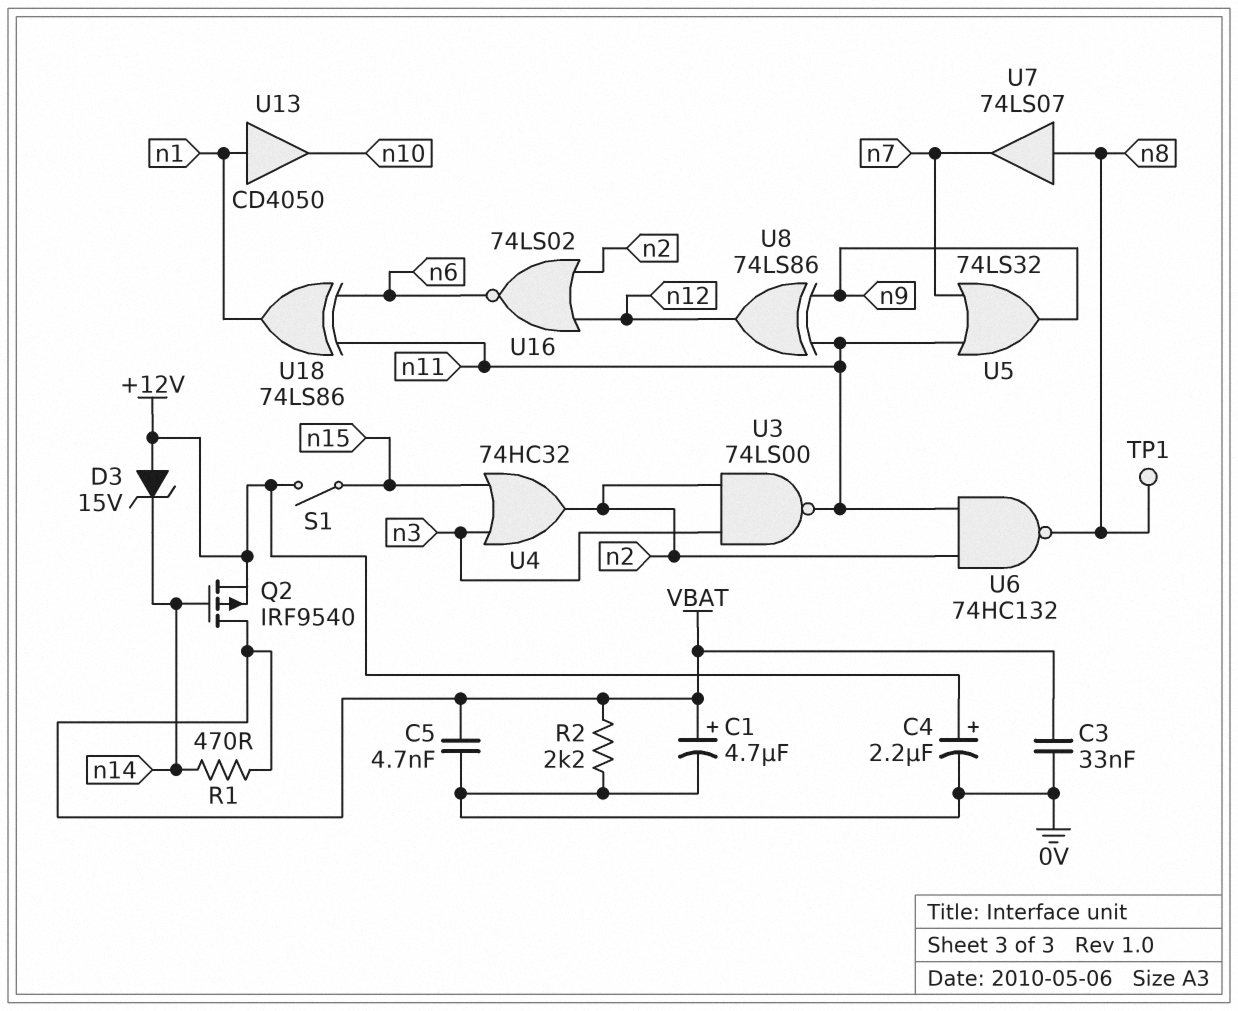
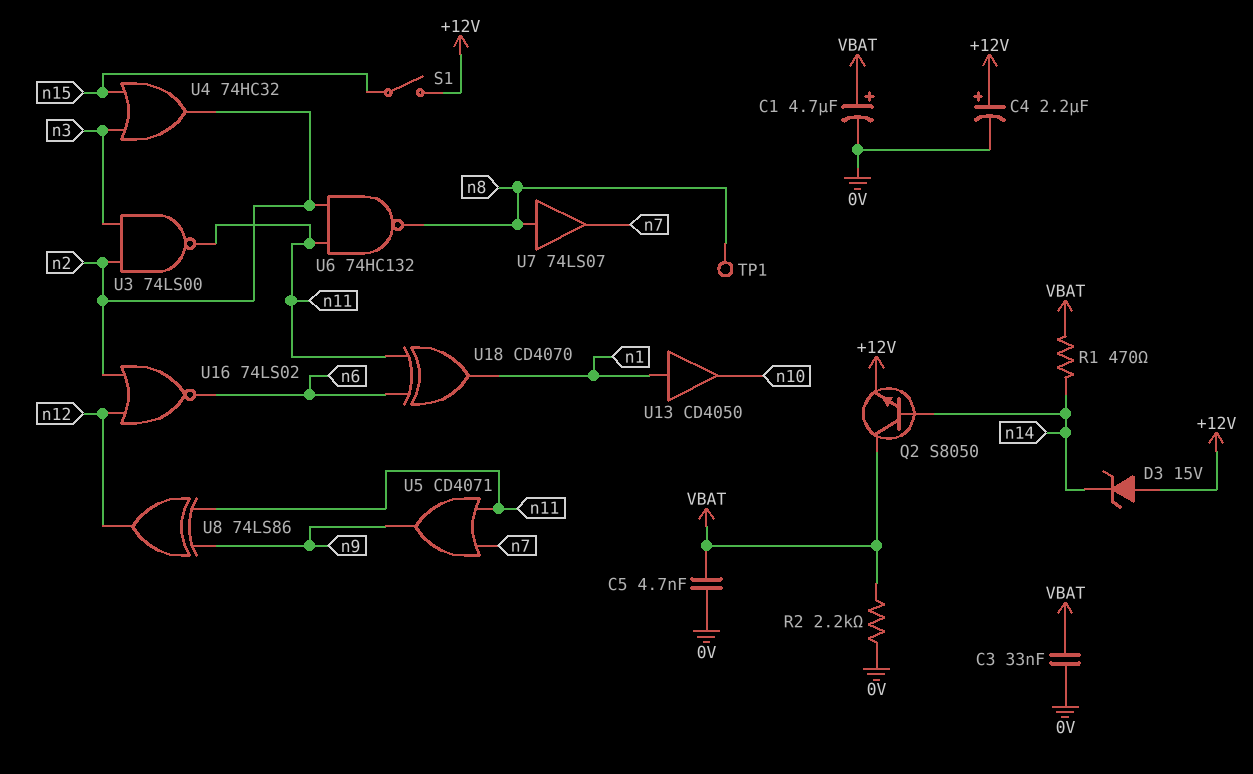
Q2: PMOS IRF9540 (G n14, D VBAT, S +12V) -> NPN S8050 (B n14, C VBAT, E +12V)
U5: OR 74LS32 (in n7, in n11, out n9) -> OR CD4071 (in n7, in n11, out n9)
U18: XOR 74LS86 (in n6, in n11, out n1) -> XOR CD4070 (in n6, in n11, out n1)

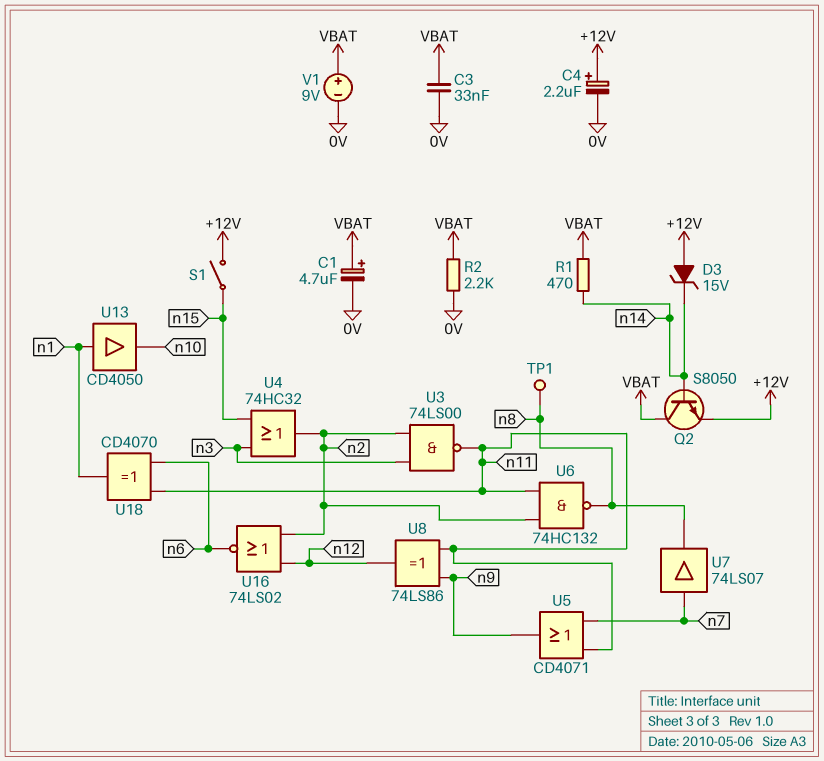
C5: 4.7nF (0V, VBAT) -> none
U7: buffer 74LS07 (in n8, out n7) -> buffer 74LS07 (in n7, out n8)
V1: none -> 9V (plus VBAT, minus 0V)

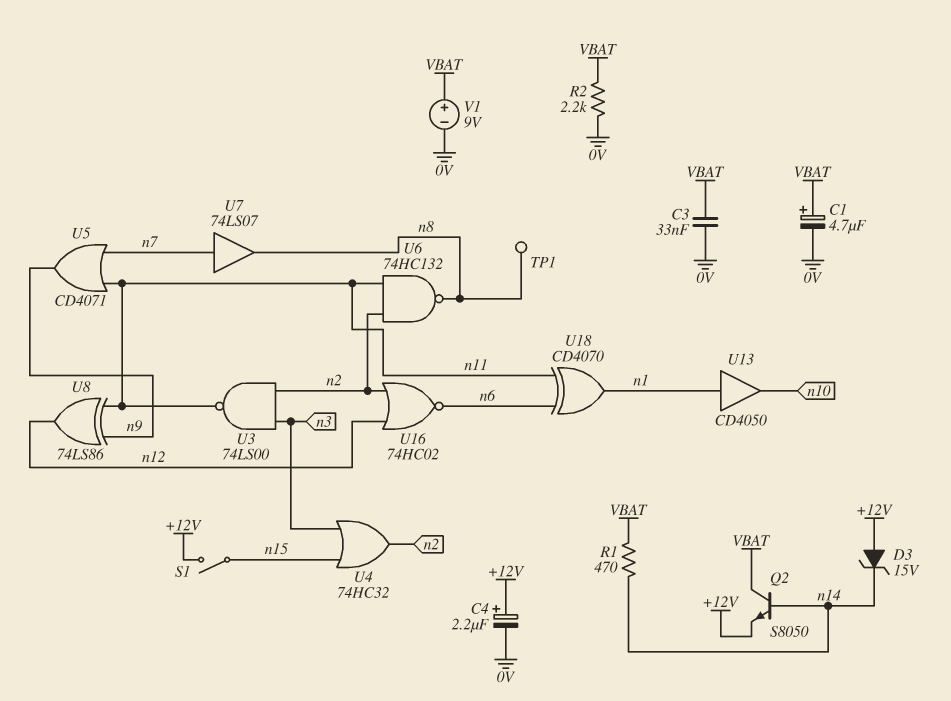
U16: NOR 74LS02 (in n2, in n12, out n6) -> NOR 74HC02 (in n2, in n12, out n6)

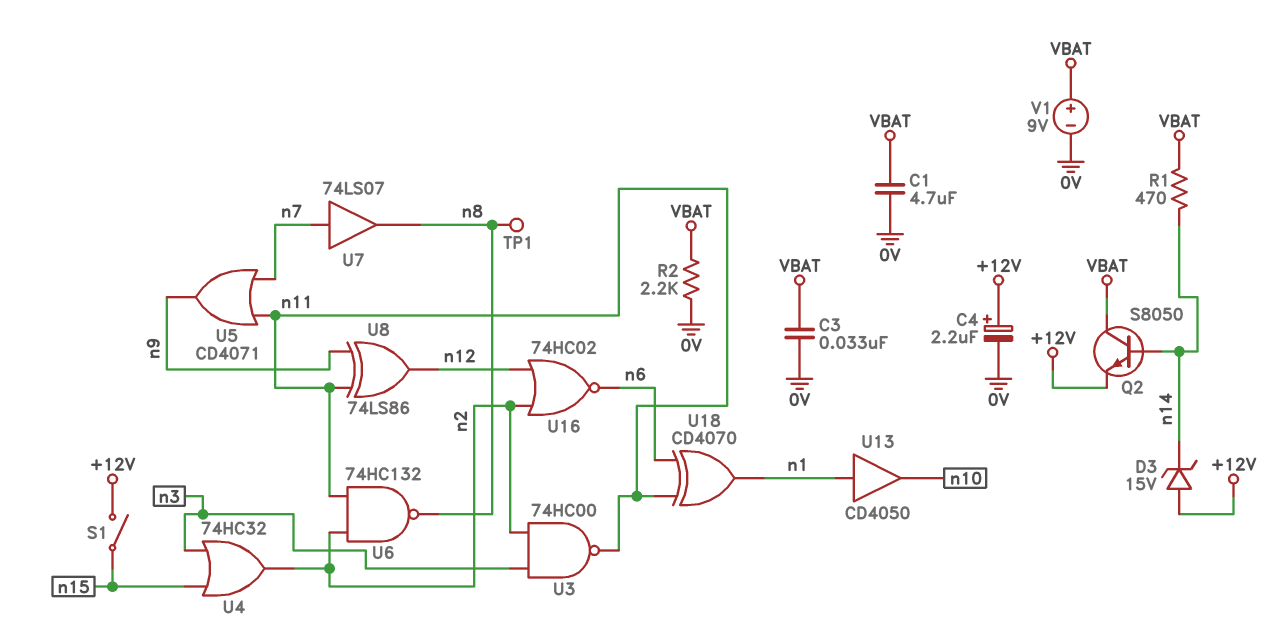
C1: 4.7uF (plus VBAT, minus 0V) -> 4.7uF (0V, VBAT)
U3: NAND 74LS00 (in n2, in n3, out n11) -> NAND 74HC00 (in n2, in n3, out n11)

